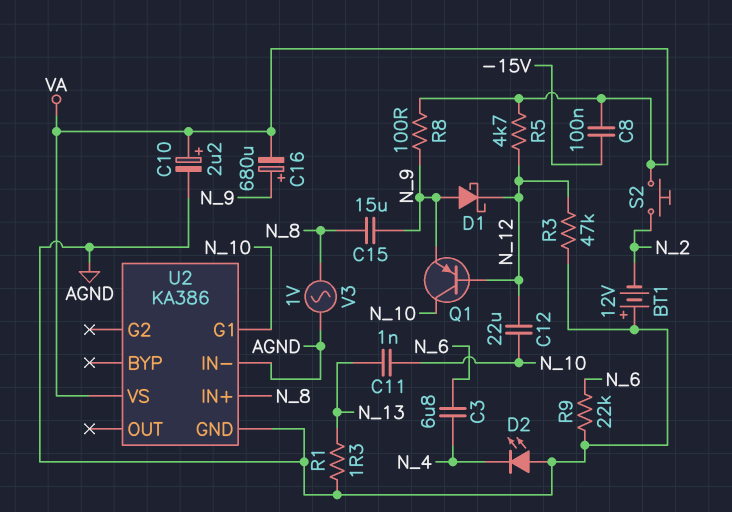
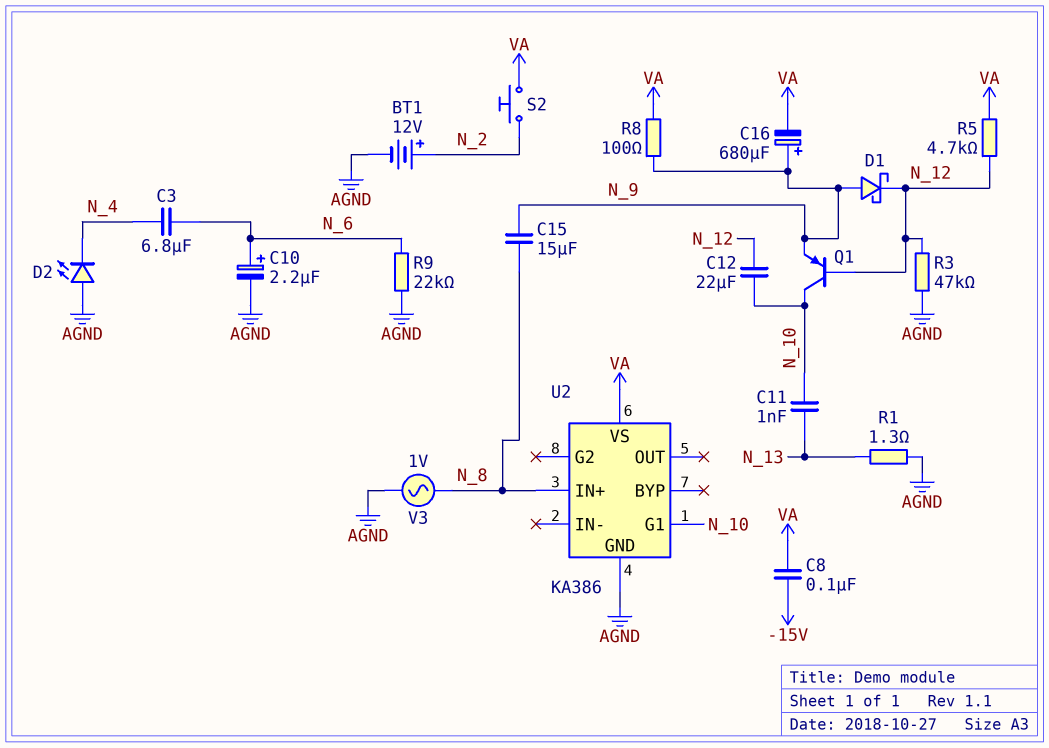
BT1: 12V (plus AGND, minus N_2) -> 12V (plus N_2, minus AGND)
C10: 2.2uF (plus VA, minus AGND) -> 2.2uF (plus N_6, minus AGND)
U2 pin IN-: AGND -> none

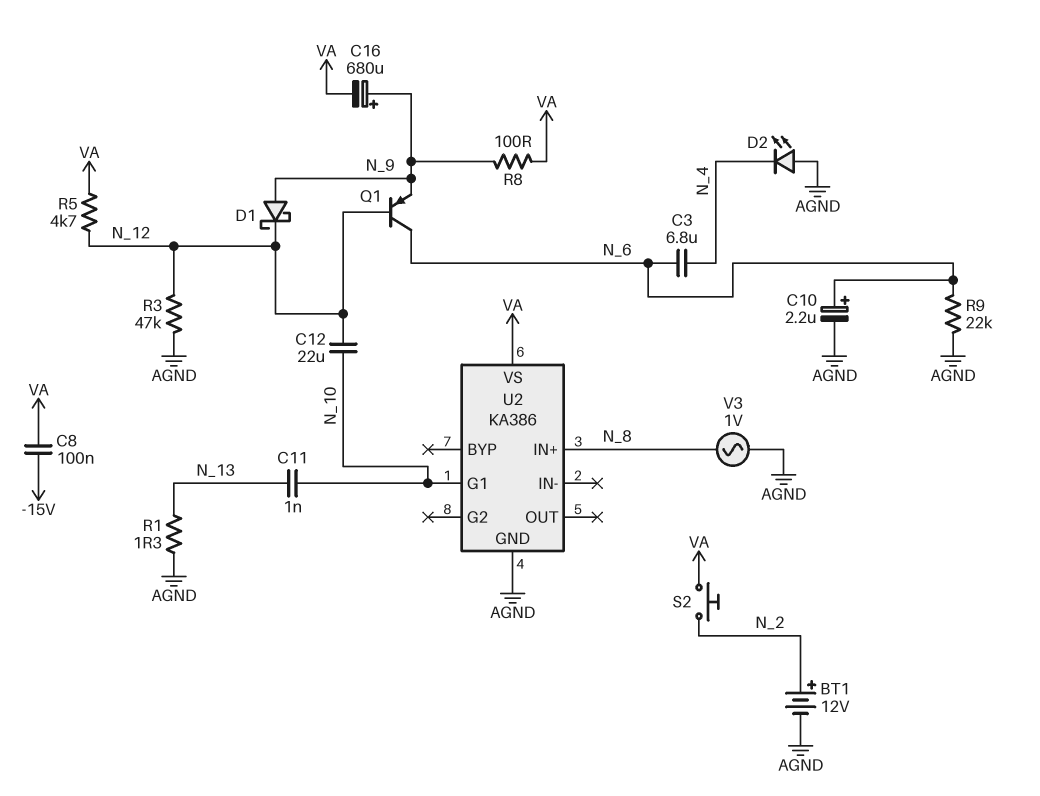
C15: 15uF (N_8, N_9) -> none
Q1: PNP (B N_12, C N_10, E N_9) -> PNP (B N_12, C N_6, E N_9)

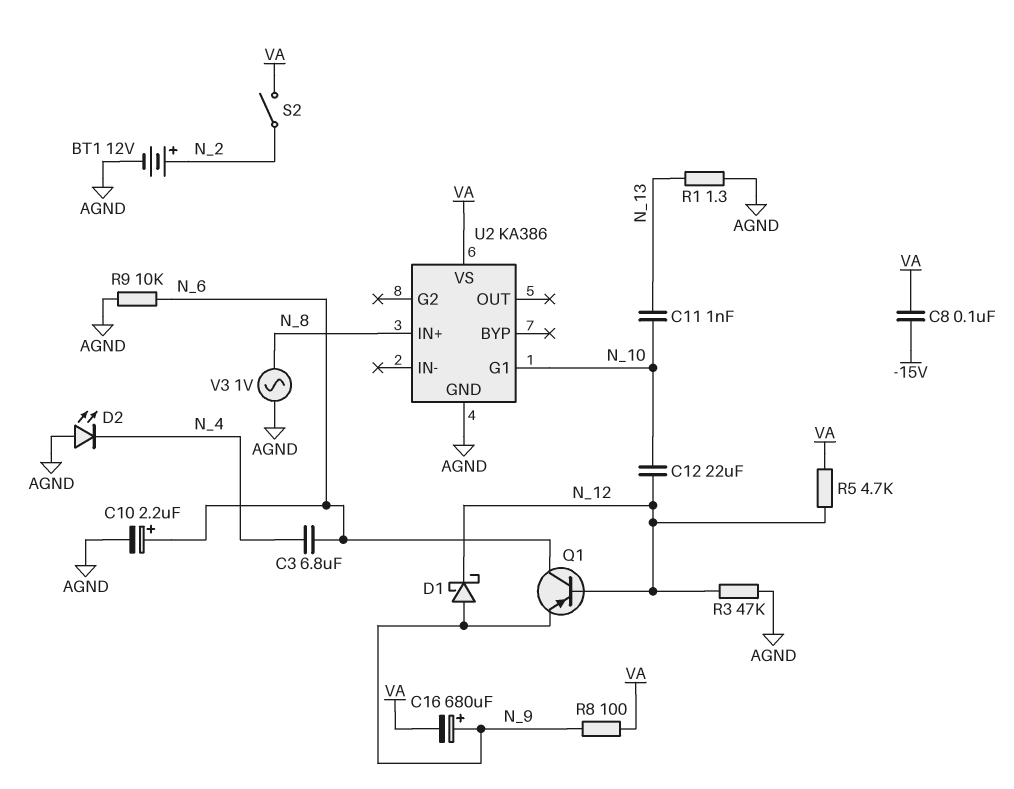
R9: 22k (AGND, N_6) -> 10k (AGND, N_6)
S2: button (N_2, VA) -> switch (N_2, VA)

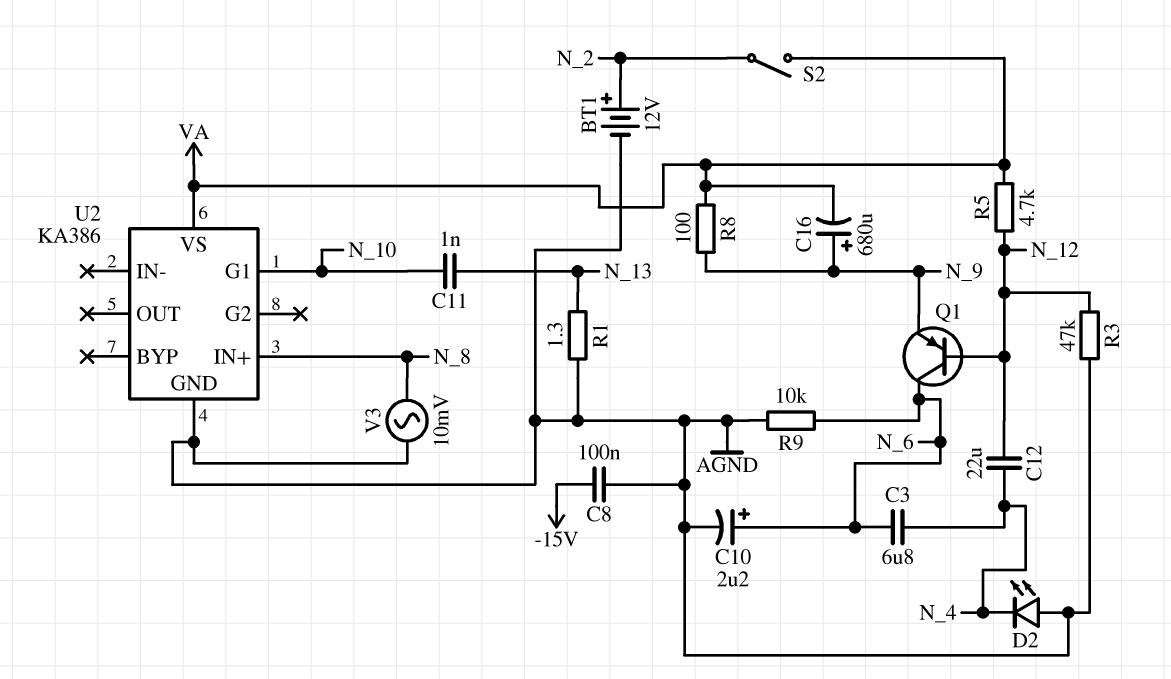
C8: 100nF (-15V, VA) -> 100nF (-15V, AGND)
C12: 22uF (N_10, N_12) -> 22uF (N_4, N_12)
D1: schottky (A N_9, K N_12) -> none
V3: AC 1V (AGND, N_8) -> AC 10mV (AGND, N_8)

